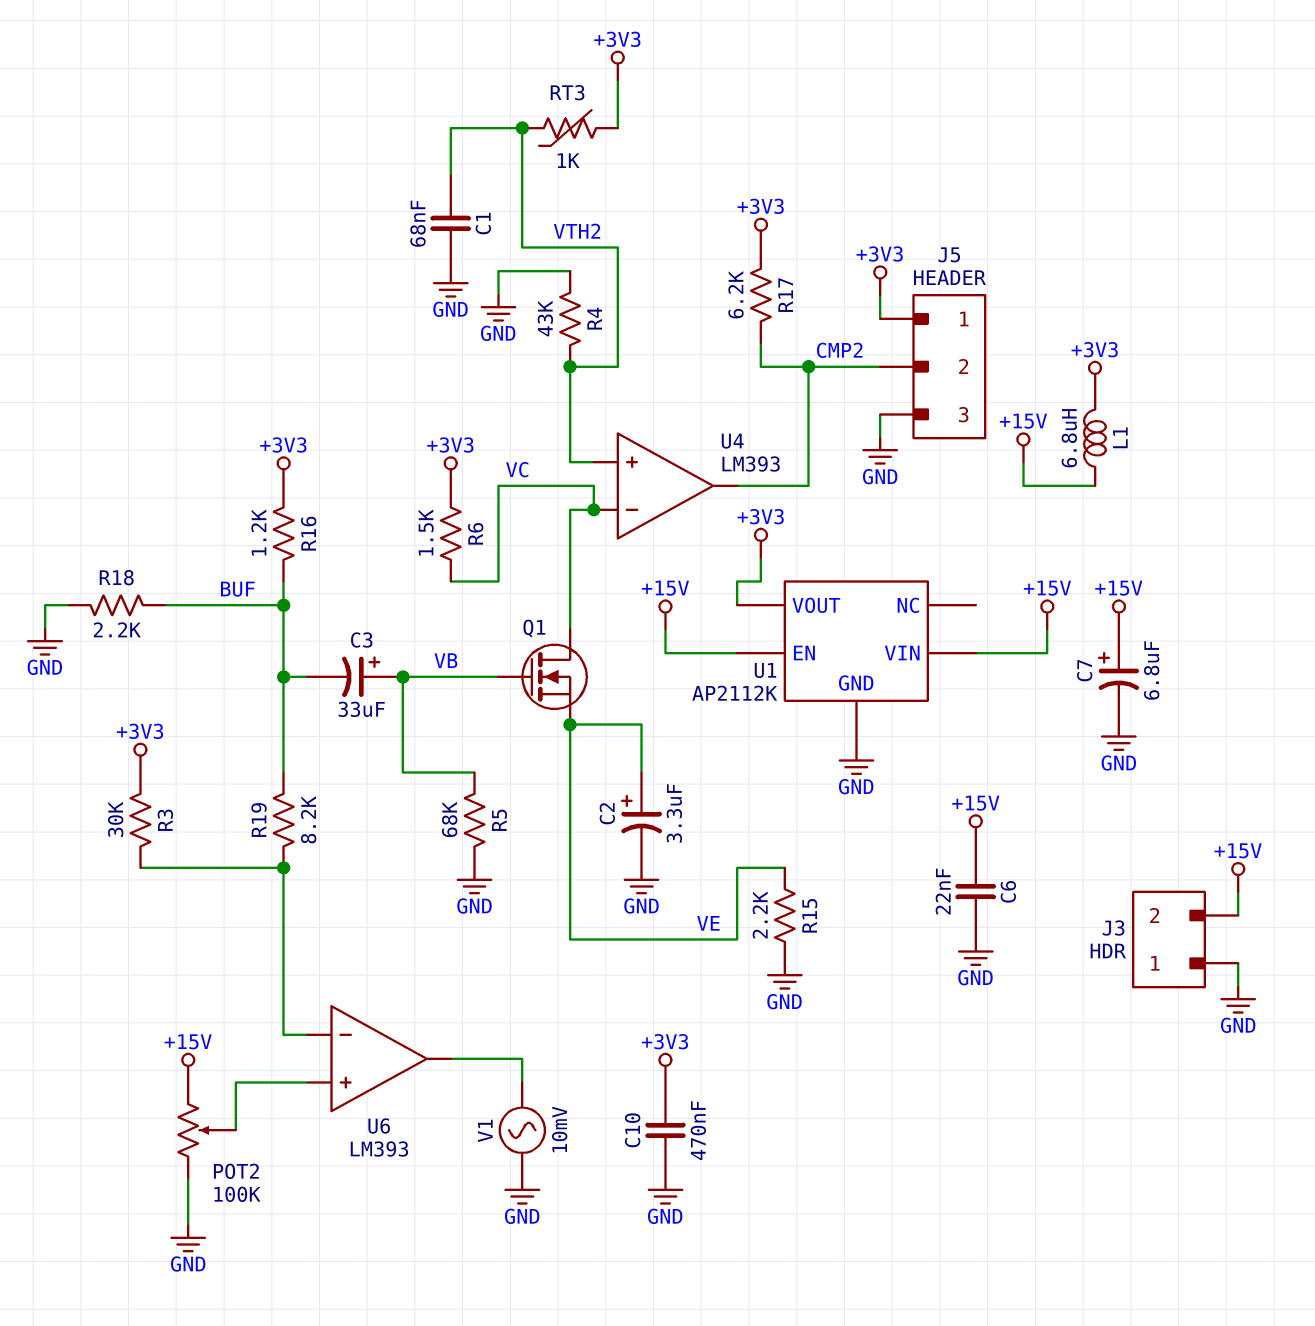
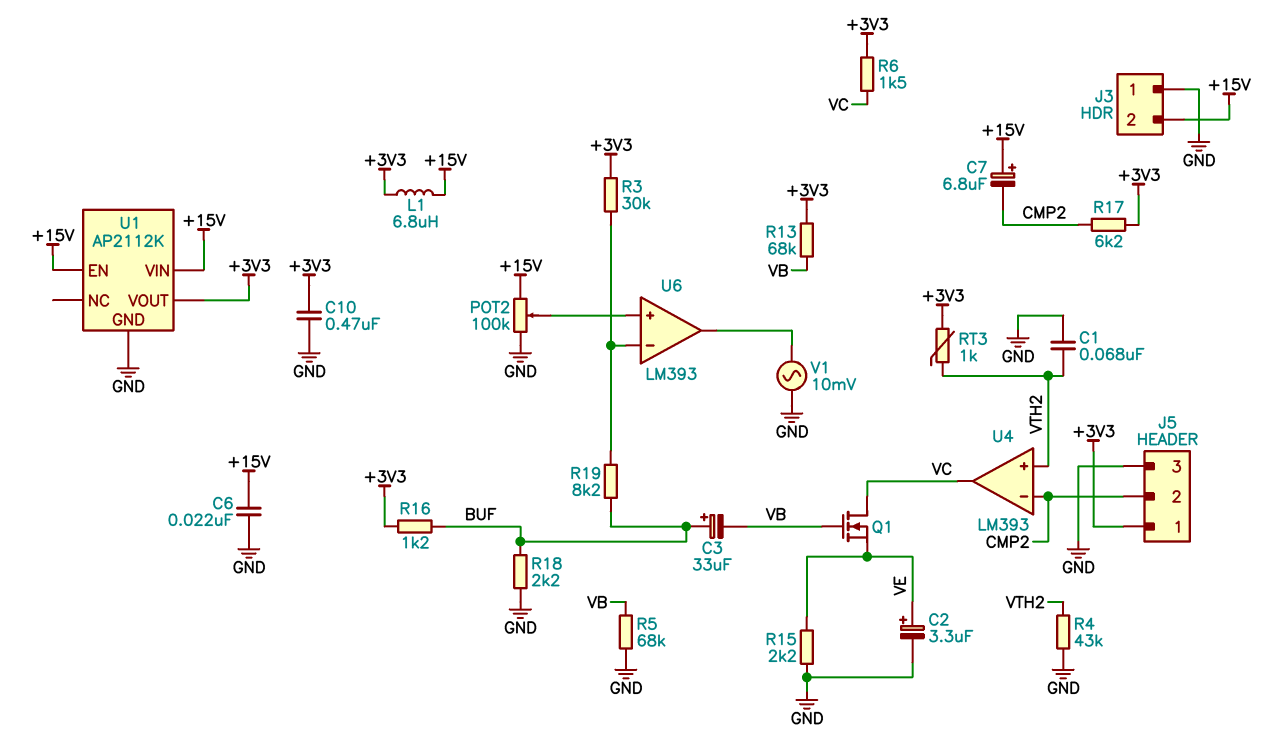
C3: 33uF (plus VB, minus BUF) -> 33uF (plus BUF, minus VB)
C7: 6.8uF (plus +15V, minus GND) -> 6.8uF (plus +15V, minus CMP2)
R13: none -> 68k (+3V3, VB)
U4 pin in-: VC -> CMP2
U4 pin out: CMP2 -> VC

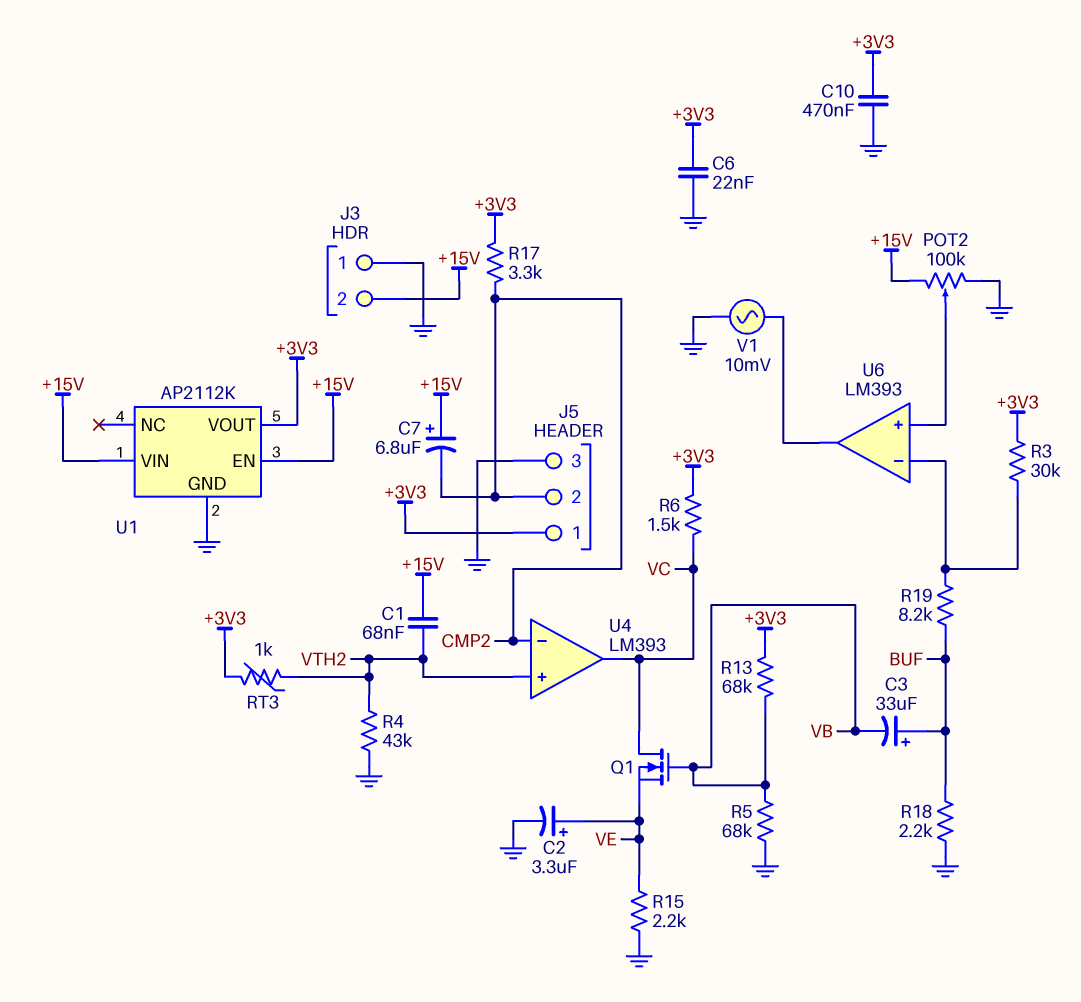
C1: 68nF (GND, VTH2) -> 68nF (+15V, VTH2)
C6: 22nF (+15V, GND) -> 22nF (+3V3, GND)
L1: 6.8uH (+3V3, +15V) -> none
R16: 1.2k (+3V3, BUF) -> none
R17: 6.2k (+3V3, CMP2) -> 3.3k (+3V3, CMP2)

